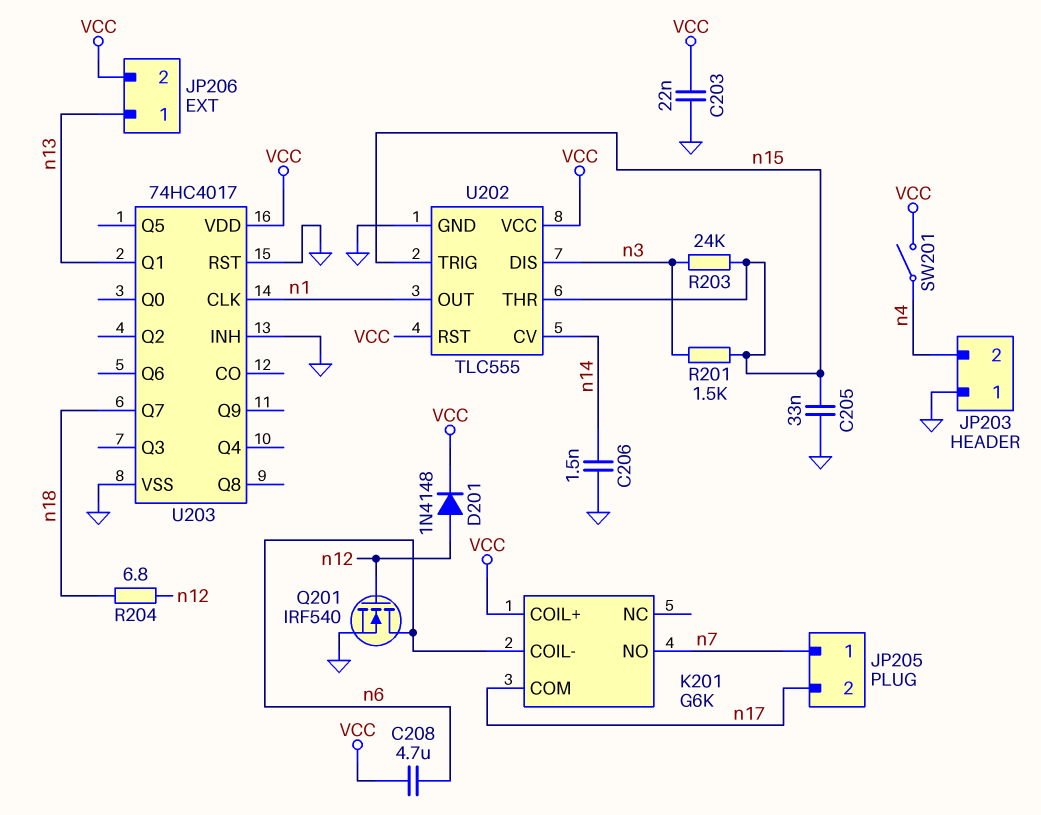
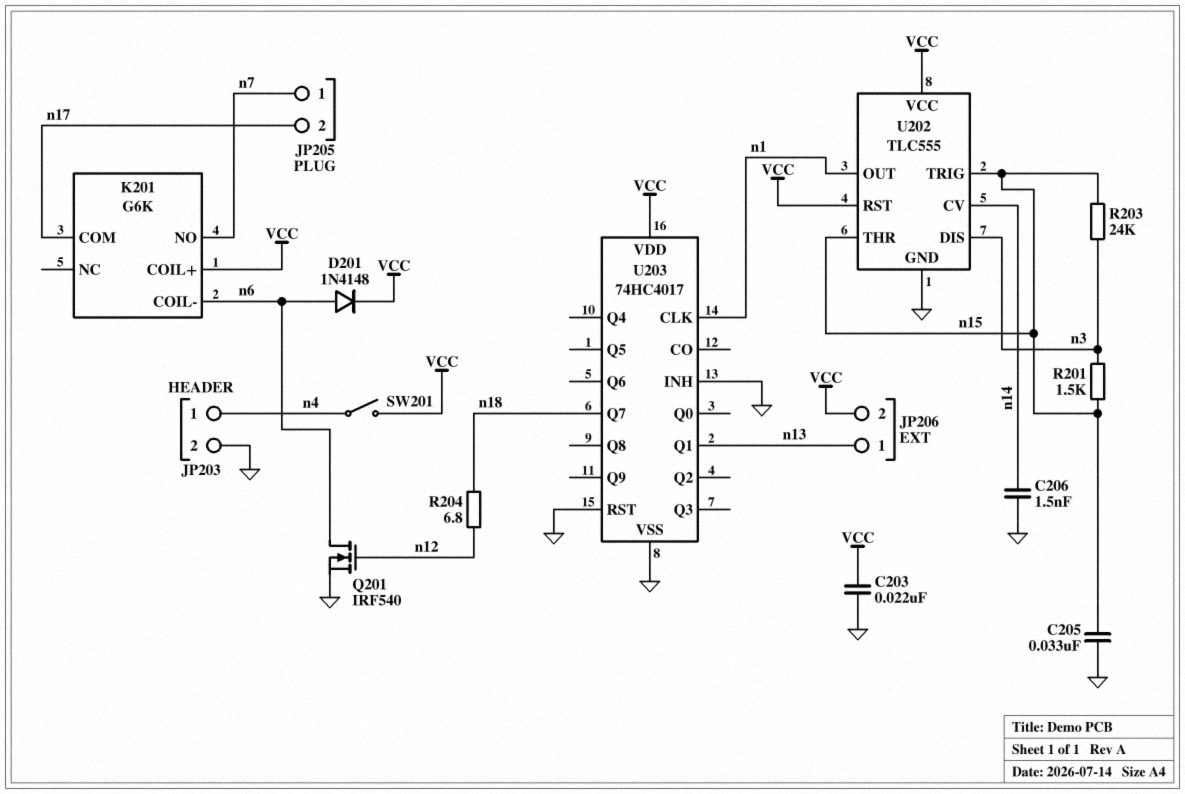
C208: 4.7uF (VCC, n6) -> none
D201: diode 1N4148 (A n12, K VCC) -> diode 1N4148 (A n6, K VCC)
JP203 pin 1: GND -> n4
JP203 pin 2: n4 -> GND

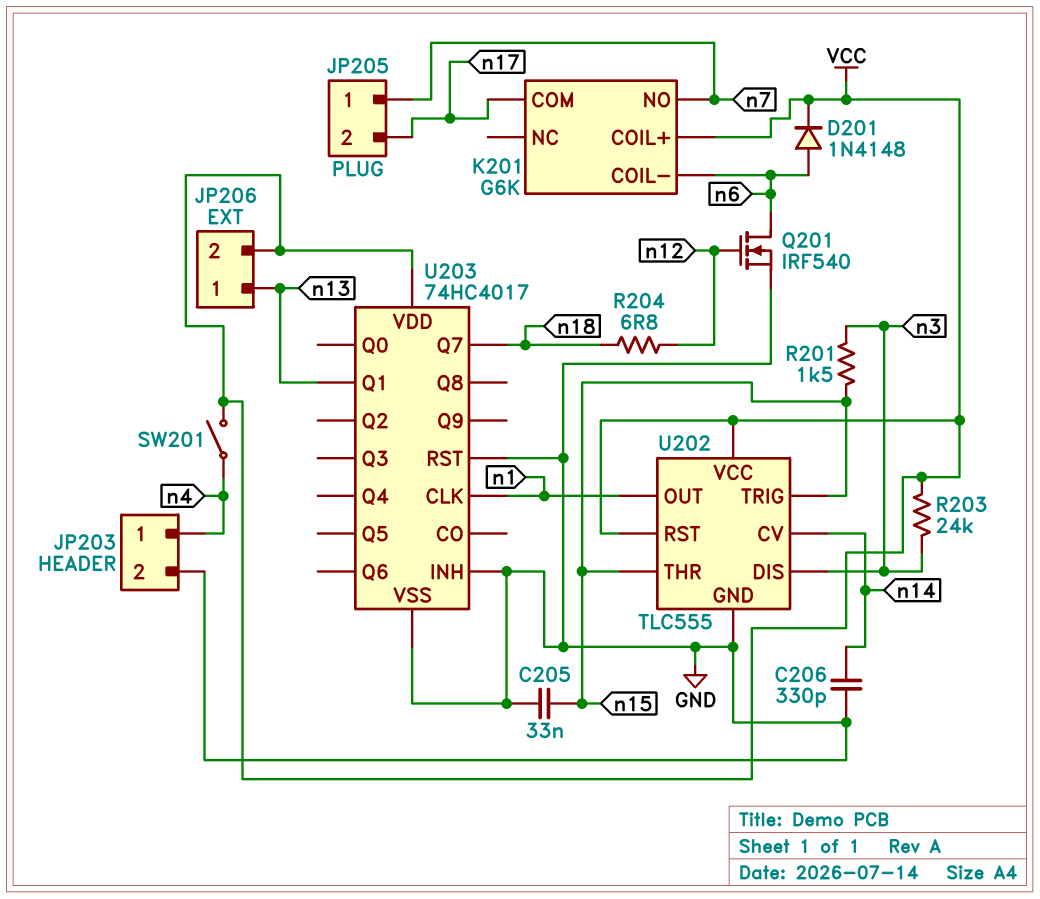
C203: 22nF (GND, VCC) -> none
C206: 1.5nF (GND, n14) -> 330pF (GND, n14)
R203: 24k (n3, n15) -> 24k (VCC, n3)

